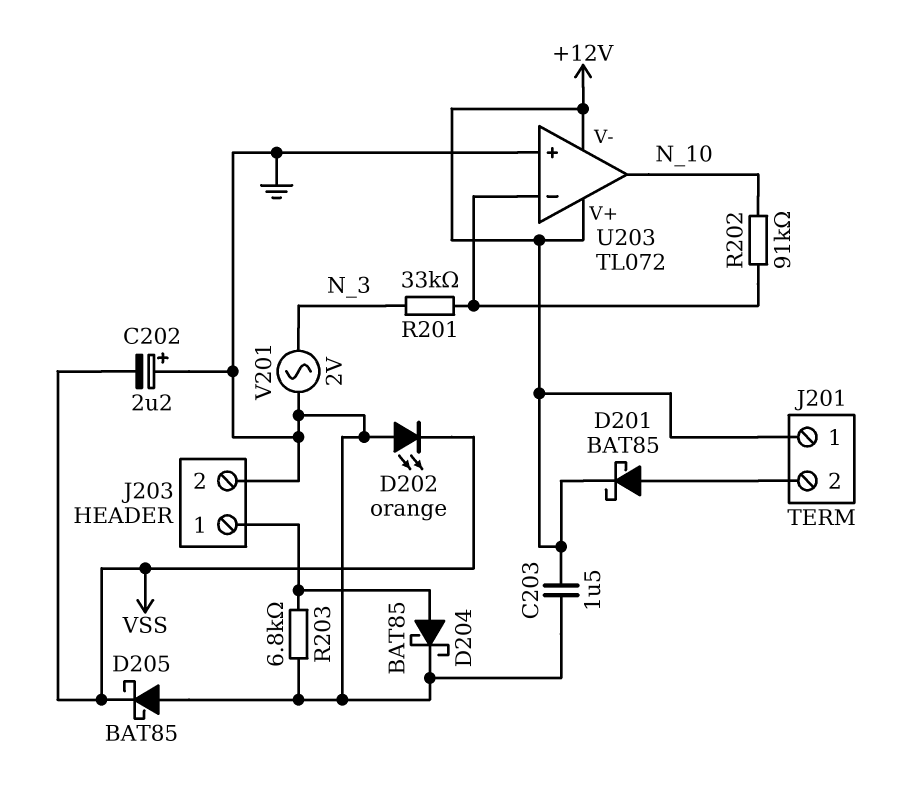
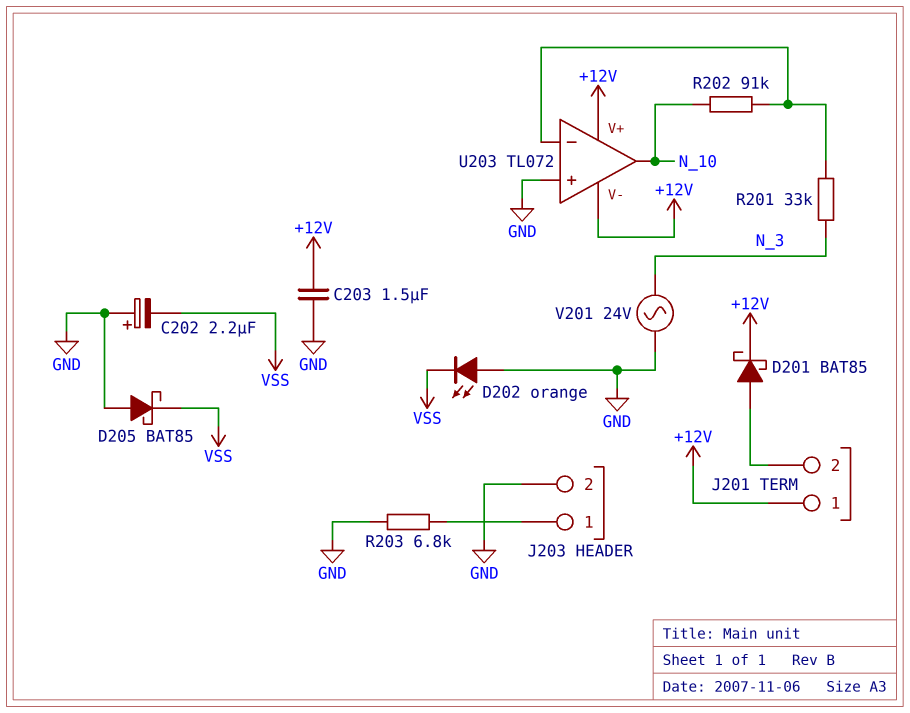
D204: schottky BAT85 (A J203/1, K GND) -> none
V201: AC 2V (GND, N_3) -> AC 24V (GND, N_3)

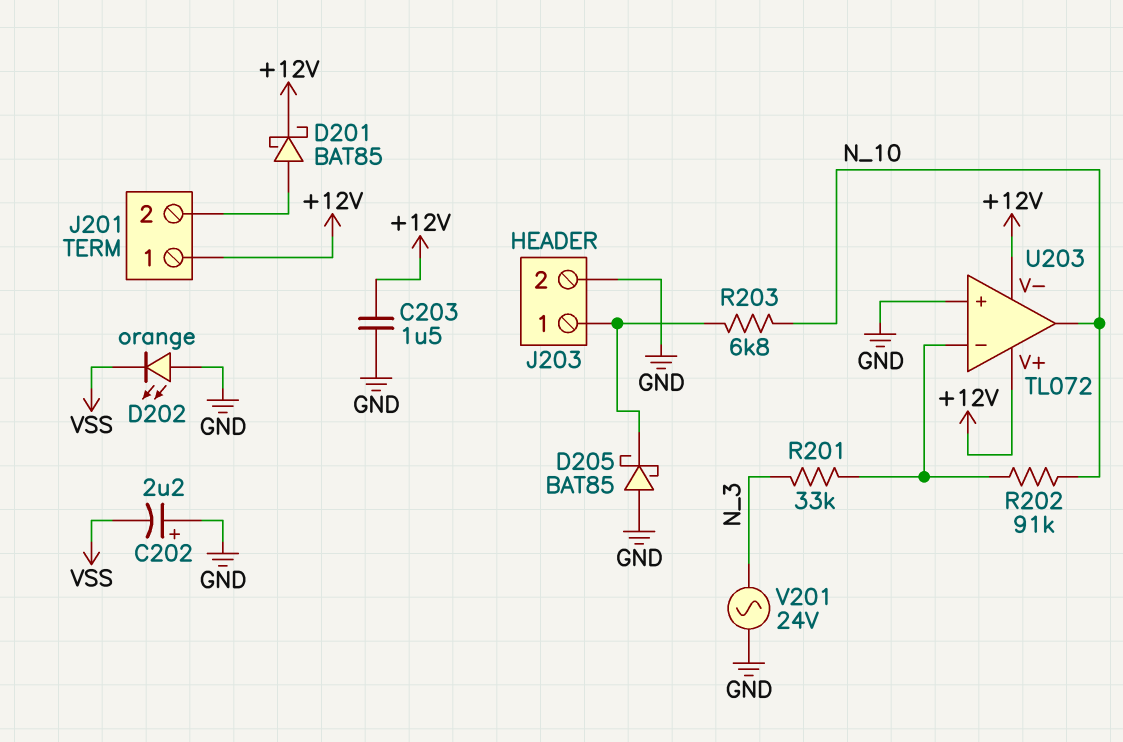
D205: schottky BAT85 (A GND, K VSS) -> schottky BAT85 (A GND, K J203/1)
R203: 6.8k (GND, J203/1) -> 6.8k (J203/1, N_10)

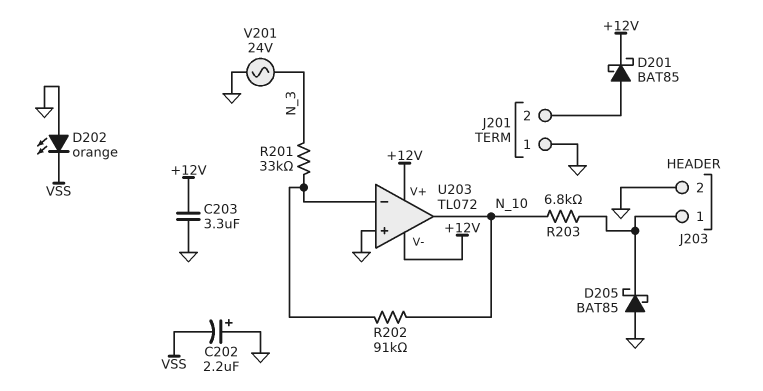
C203: 1.5uF (+12V, GND) -> 3.3uF (+12V, GND)
J201 pin 1: +12V -> GND

